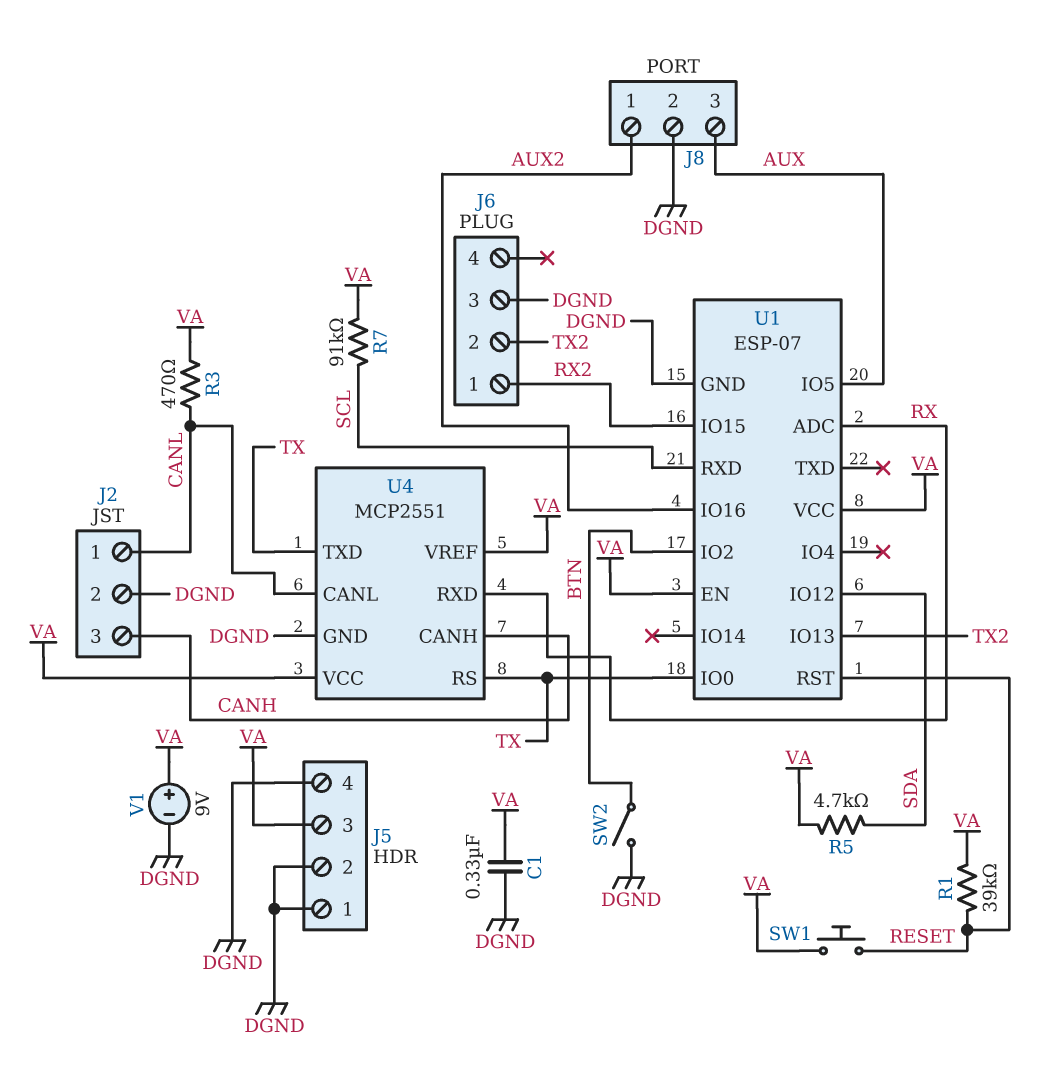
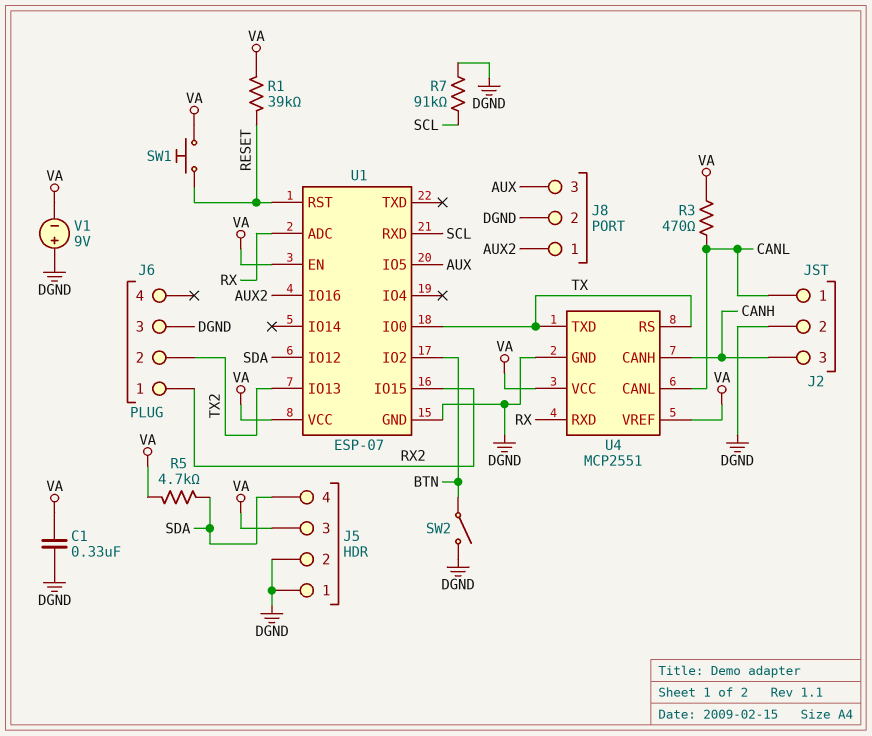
J5 pin 4: DGND -> SDA
R7: 91k (SCL, VA) -> 91k (DGND, SCL)
V1: 9V (plus VA, minus DGND) -> 9V (plus DGND, minus VA)

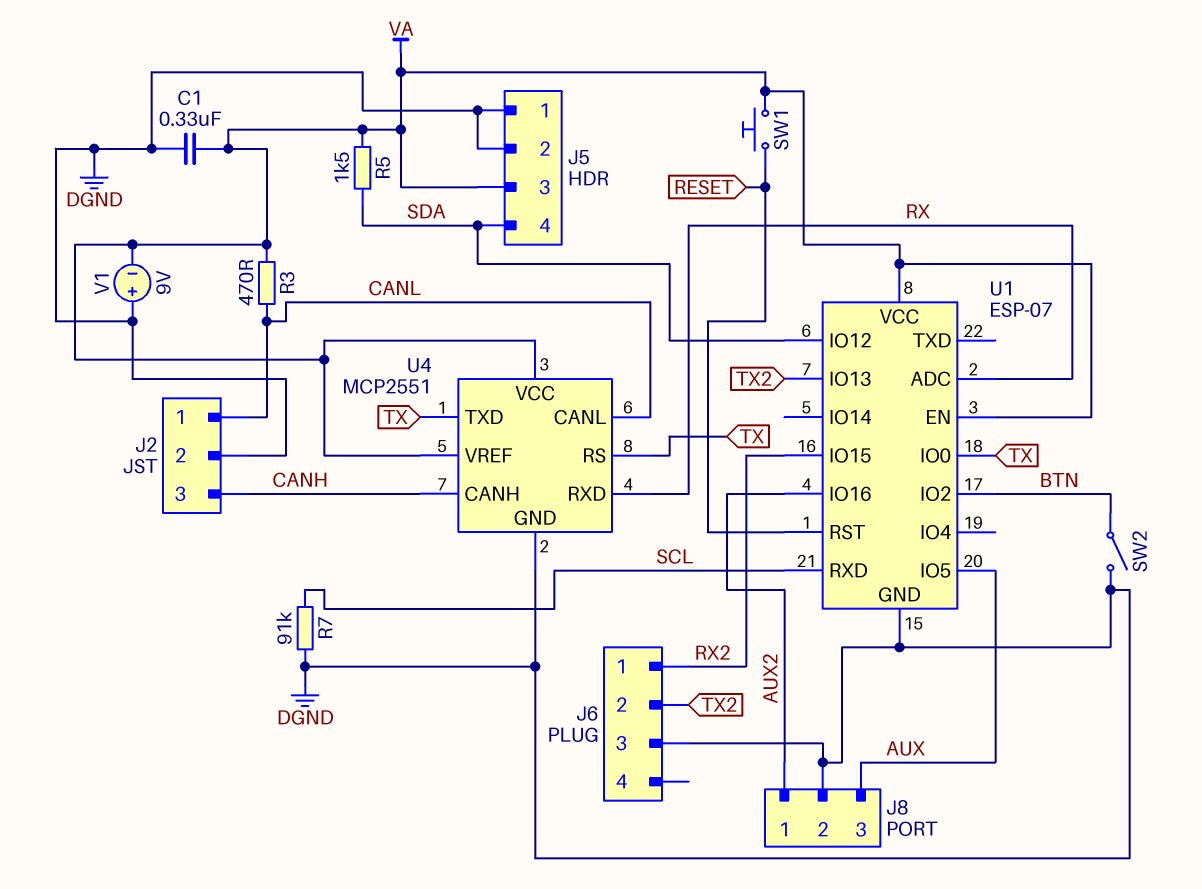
R1: 39k (RESET, VA) -> none
R5: 4.7k (SDA, VA) -> 1.5k (SDA, VA)

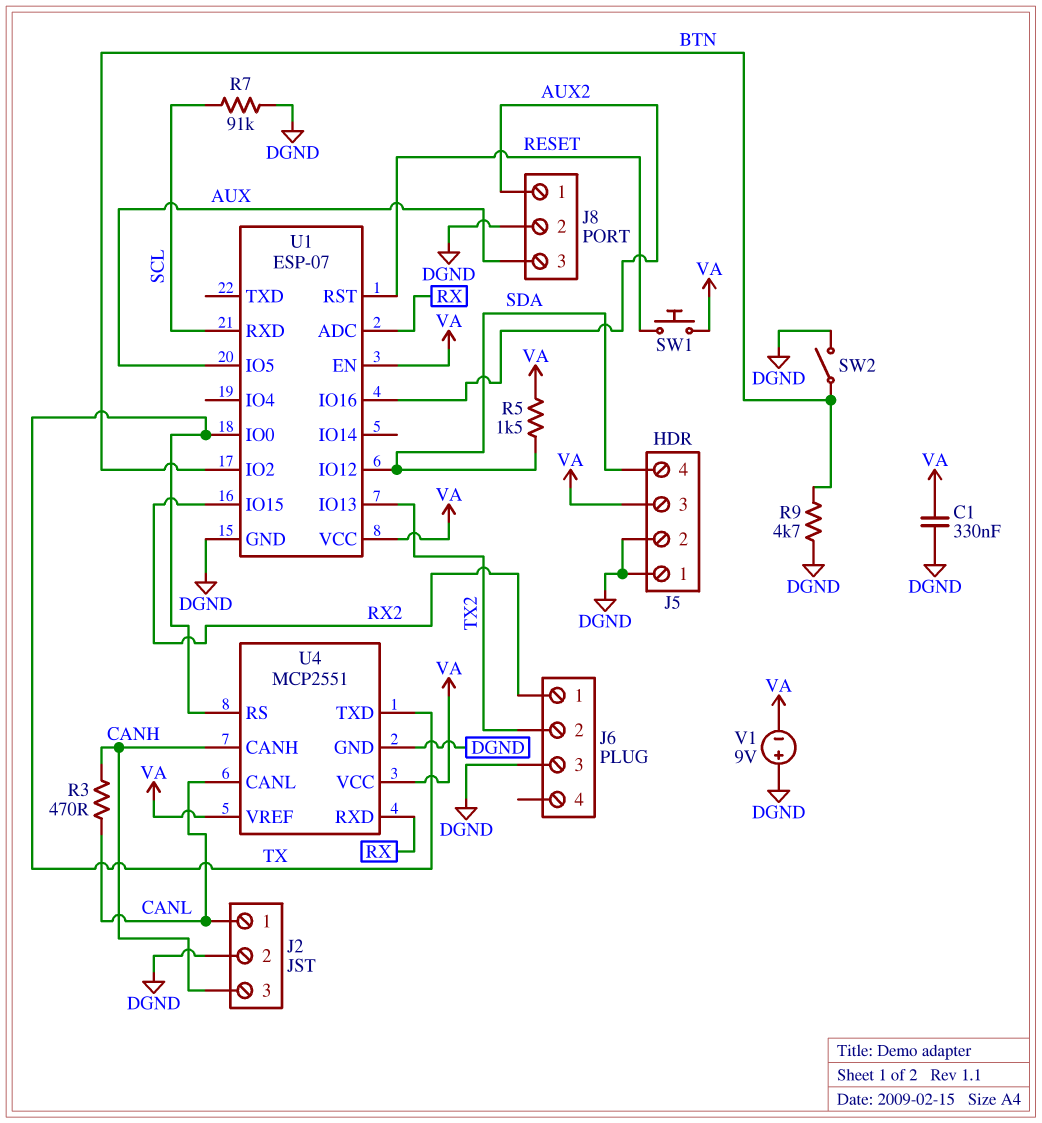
R3: 470 (CANL, VA) -> 470 (CANH, CANL)
R9: none -> 4.7k (BTN, DGND)

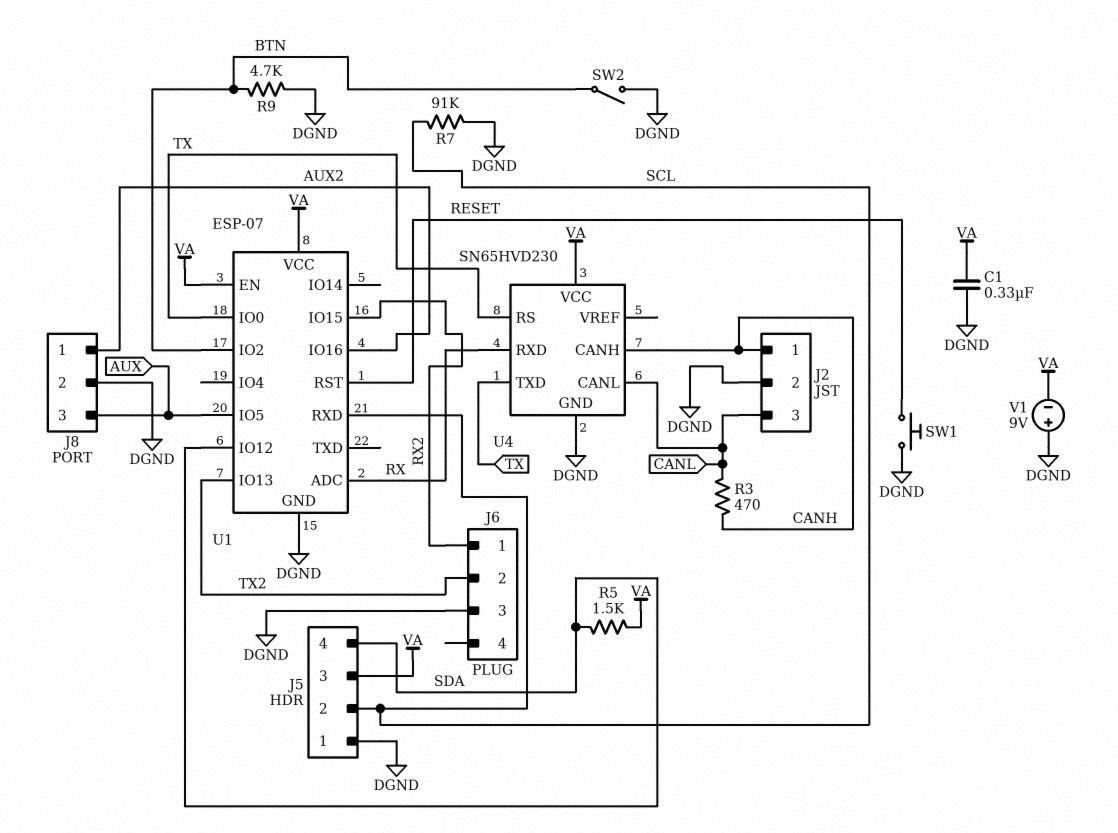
J2 pin 1: CANL -> CANH
J2 pin 3: CANH -> CANL
J5 pin 2: DGND -> SCL
SW1: button (RESET, VA) -> button (DGND, RESET)
U4: MCP2551 -> SN65HVD230
U4 pin VREF: VA -> none

